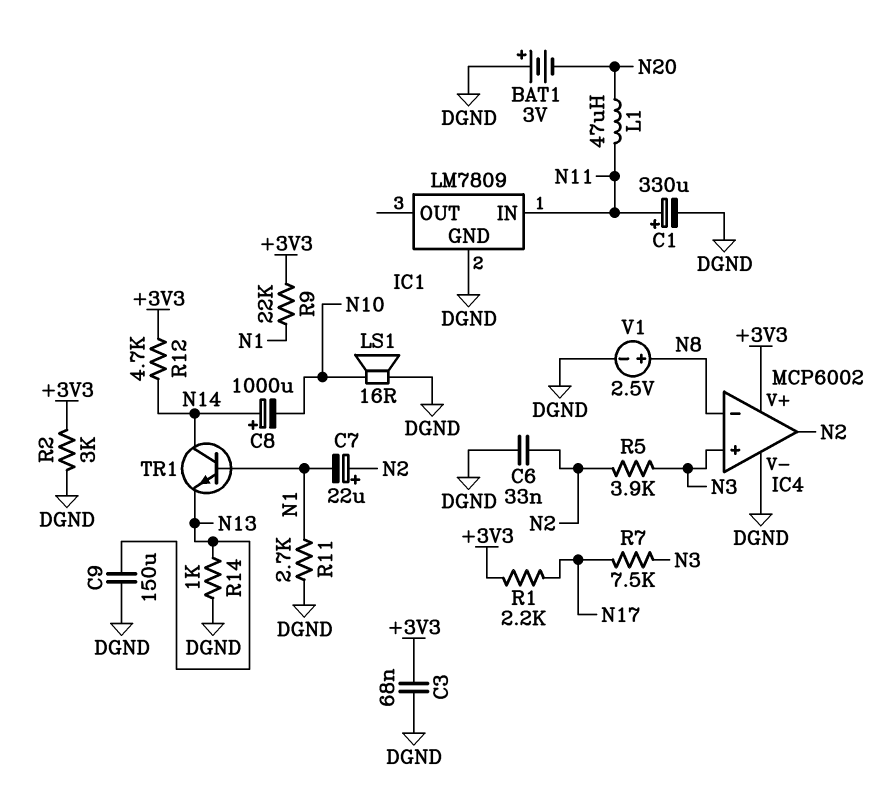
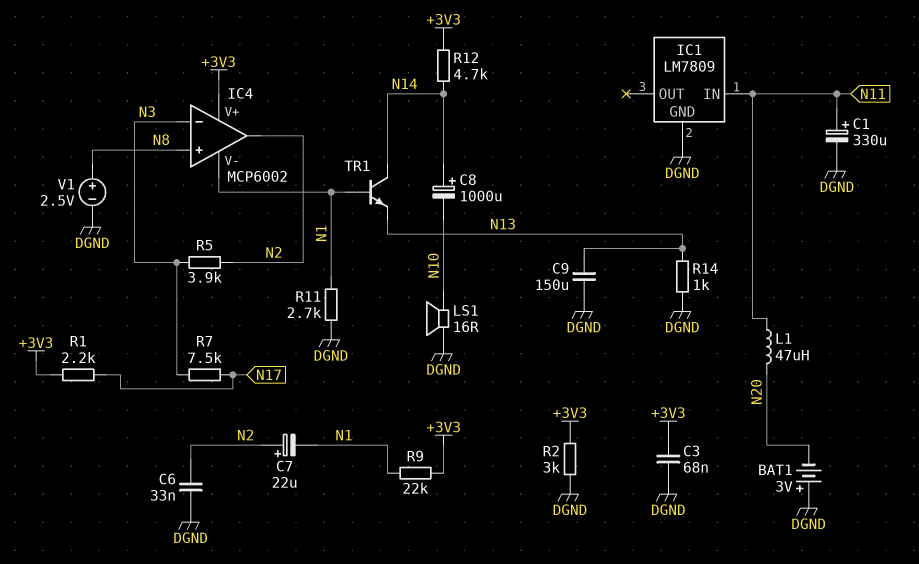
IC4 pin V-: DGND -> N1
IC4 pin in+: N3 -> N8
IC4 pin in-: N8 -> N3

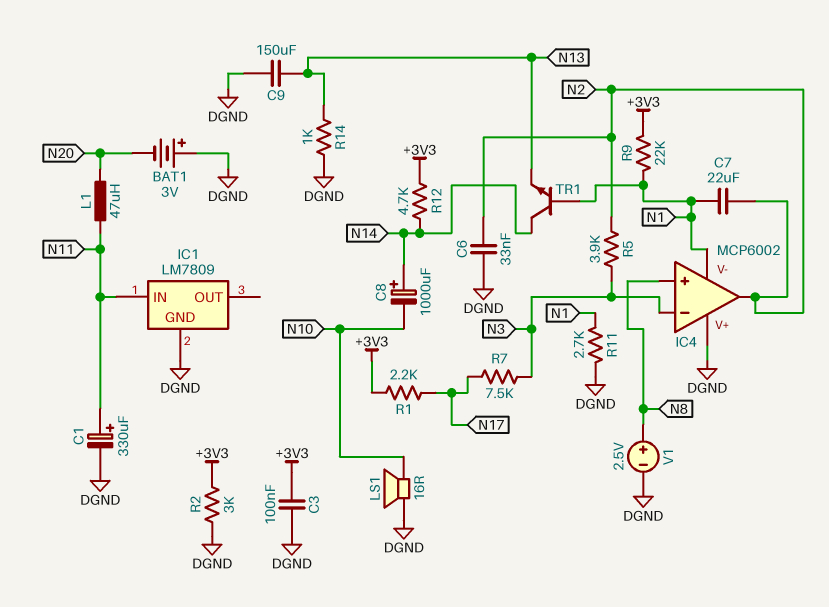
C3: 68nF (+3V3, DGND) -> 100nF (+3V3, DGND)
C7: 22uF (plus N2, minus N1) -> 22uF (N1, N2)
IC4 pin V+: +3V3 -> DGND

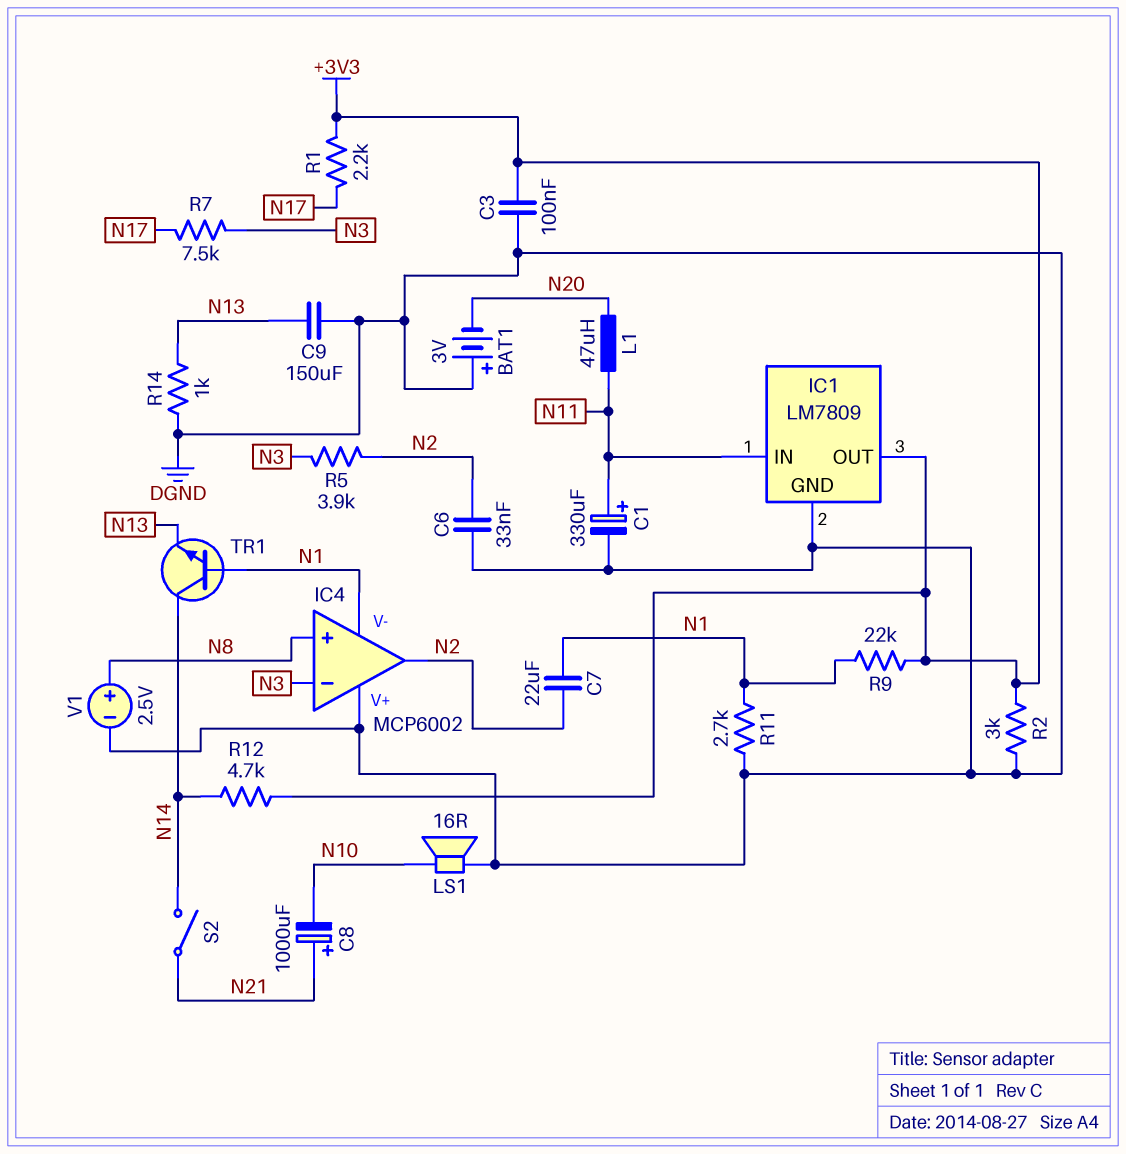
C8: 1000uF (plus N14, minus N10) -> 1000uF (plus N21, minus N10)
IC1 pin OUT: none -> +3V3
S2: none -> switch (N14, N21)

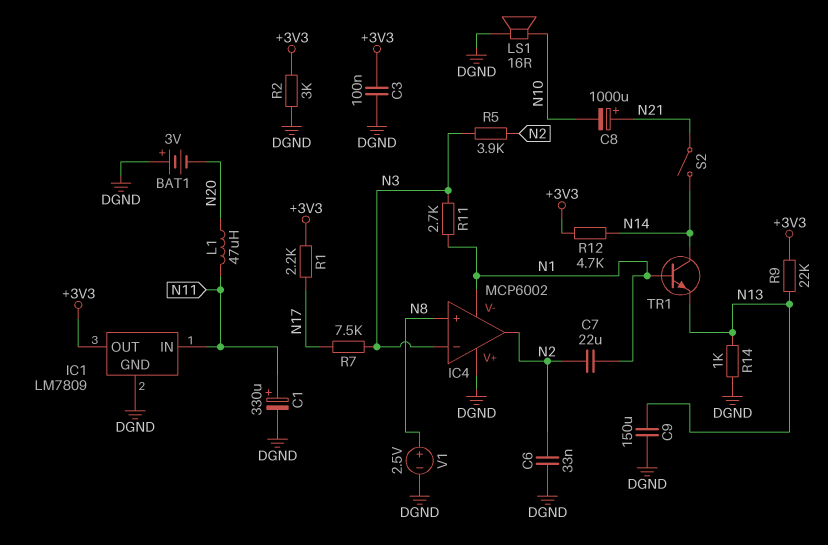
R9: 22k (+3V3, N1) -> 22k (+3V3, N13)
R11: 2.7k (DGND, N1) -> 2.7k (N1, N3)

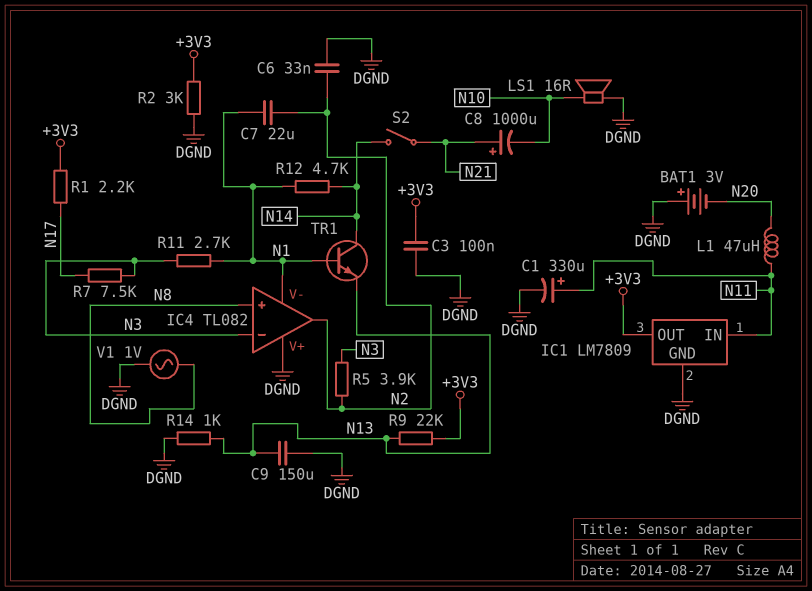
IC4: MCP6002 -> TL082
R12: 4.7k (+3V3, N14) -> 4.7k (N1, N14)
V1: 2.5V (plus N8, minus DGND) -> AC 1V (DGND, N8)

